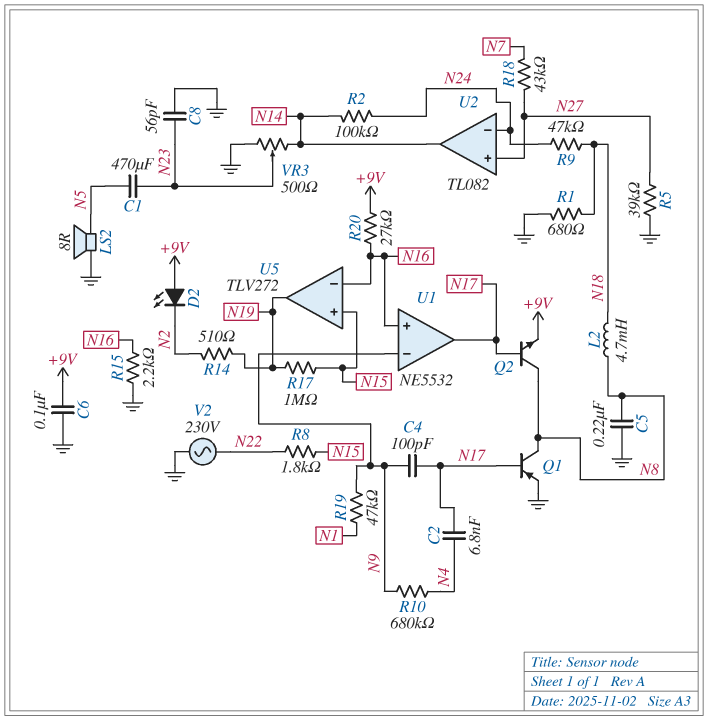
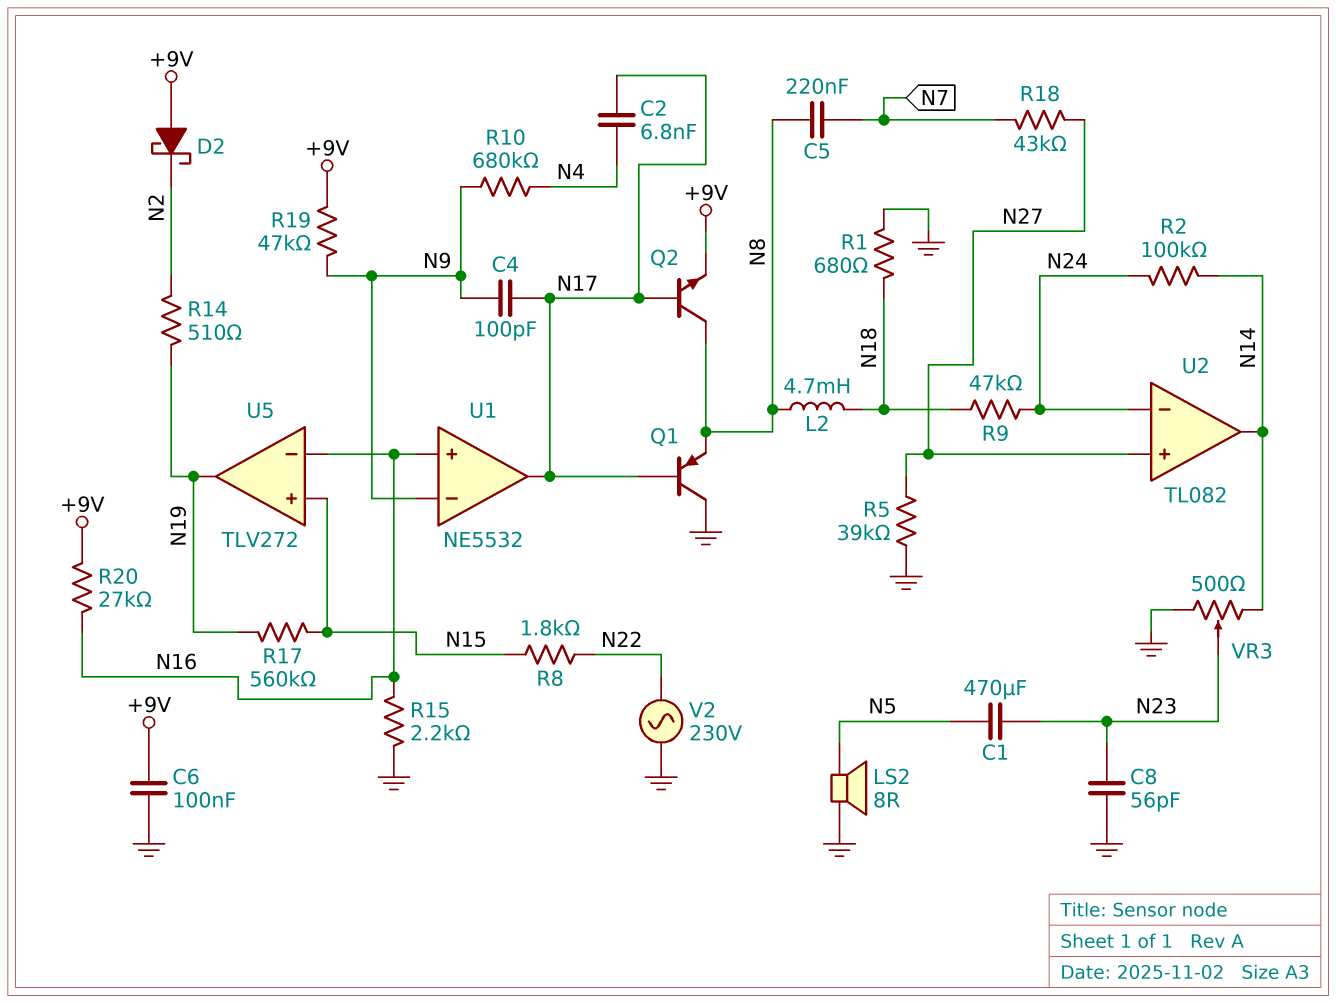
C5: 220nF (GND, N8) -> 220nF (N7, N8)
D2: LED (A +9V, K N2) -> schottky (A +9V, K N2)
Q1: PNP (B N17, C N8, E GND) -> PNP (B N17, C GND, E N8)
R17: 1M (N15, N19) -> 560k (N15, N19)
R19: 47k (N1, N9) -> 47k (+9V, N9)

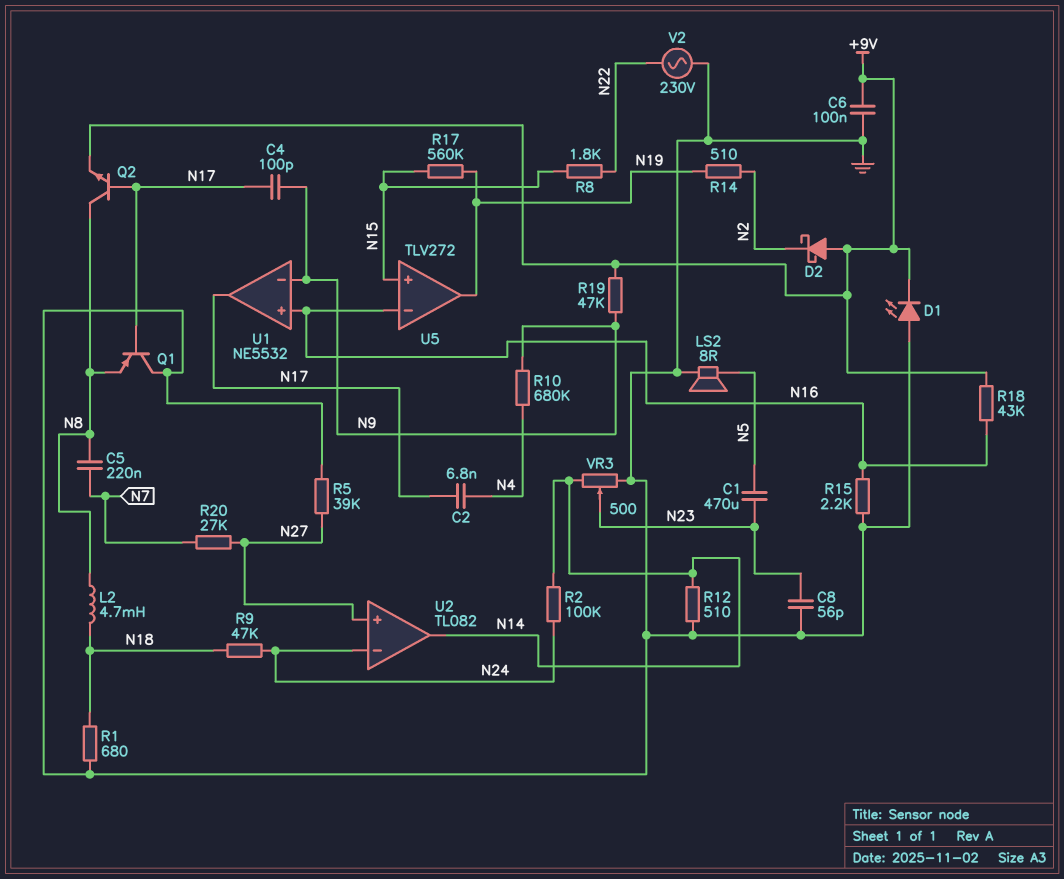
D1: none -> LED (A GND, K +9V)
R12: none -> 510 (GND, N14)
R18: 43k (N7, N27) -> 43k (+9V, N16)
R20: 27k (+9V, N16) -> 27k (N7, N27)

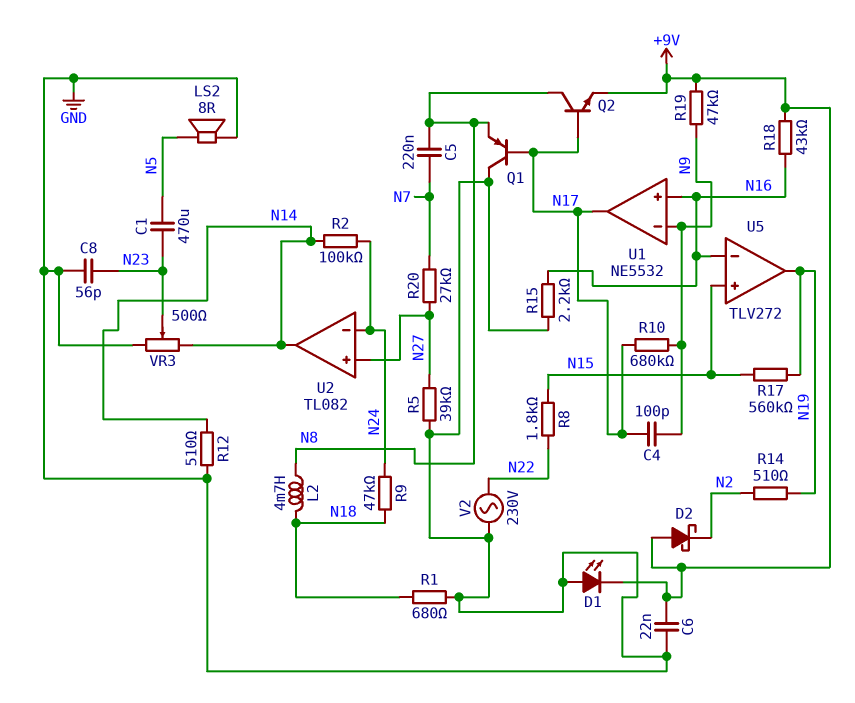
C2: 6.8nF (N4, N17) -> none
C6: 100nF (+9V, GND) -> 22nF (+9V, GND)
R10: 680k (N4, N9) -> 680k (N9, N17)

